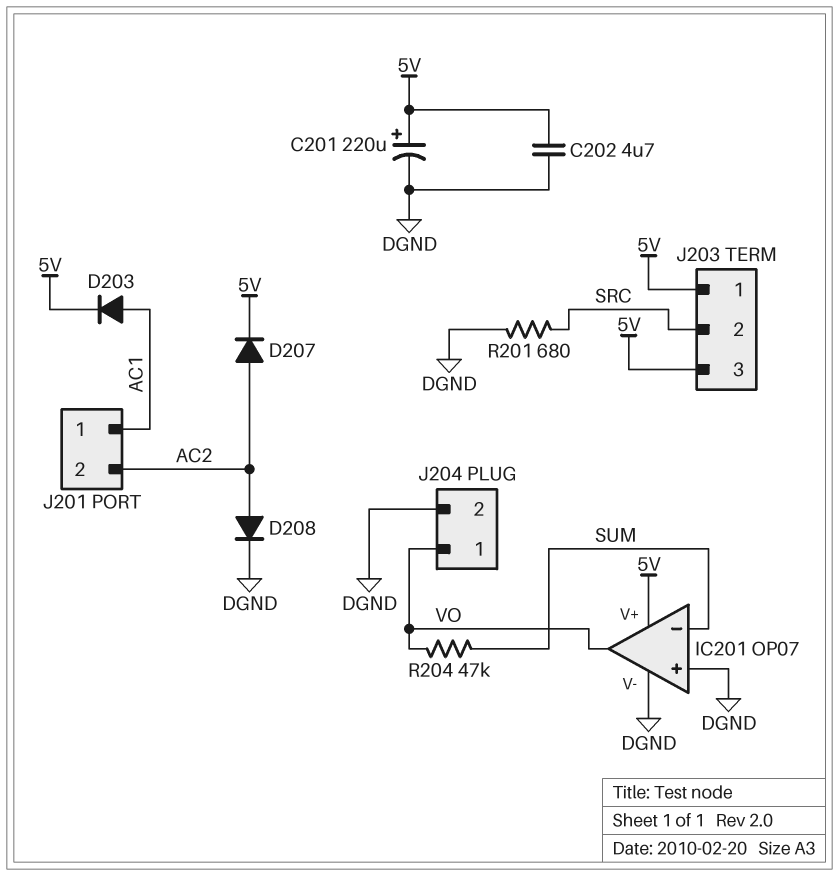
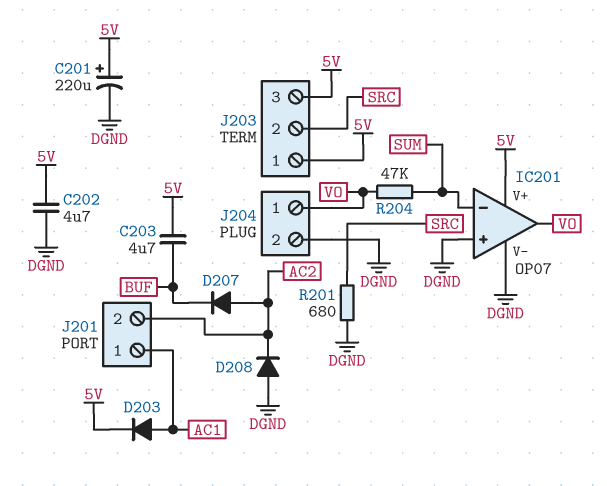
C203: none -> 4.7uF (5V, BUF)
D207: diode (A AC2, K 5V) -> diode (A AC2, K BUF)
D208: diode (A AC2, K DGND) -> diode (A DGND, K AC2)

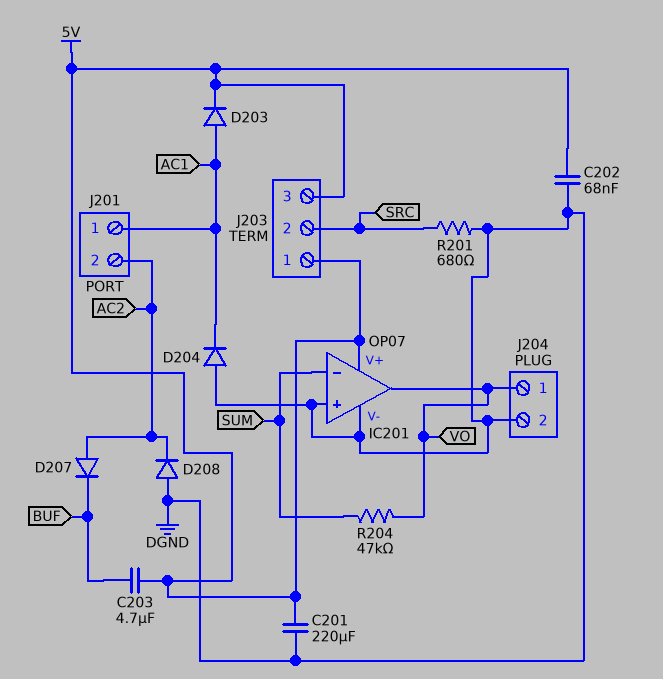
C201: 220uF (plus 5V, minus DGND) -> 220uF (5V, DGND)
C202: 4.7uF (5V, DGND) -> 68nF (5V, DGND)
D204: none -> diode (A DGND, K AC1)

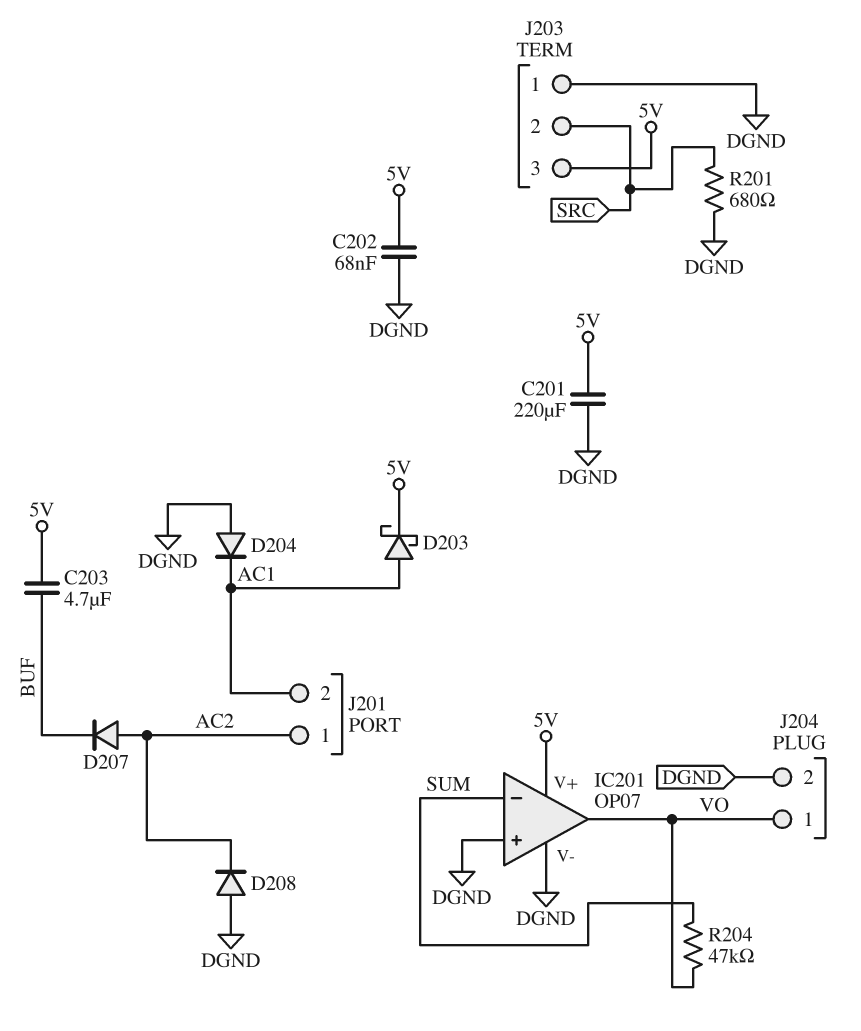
D203: diode (A AC1, K 5V) -> schottky (A AC1, K 5V)
J201 pin 1: AC1 -> AC2
J201 pin 2: AC2 -> AC1
J203 pin 1: 5V -> DGND

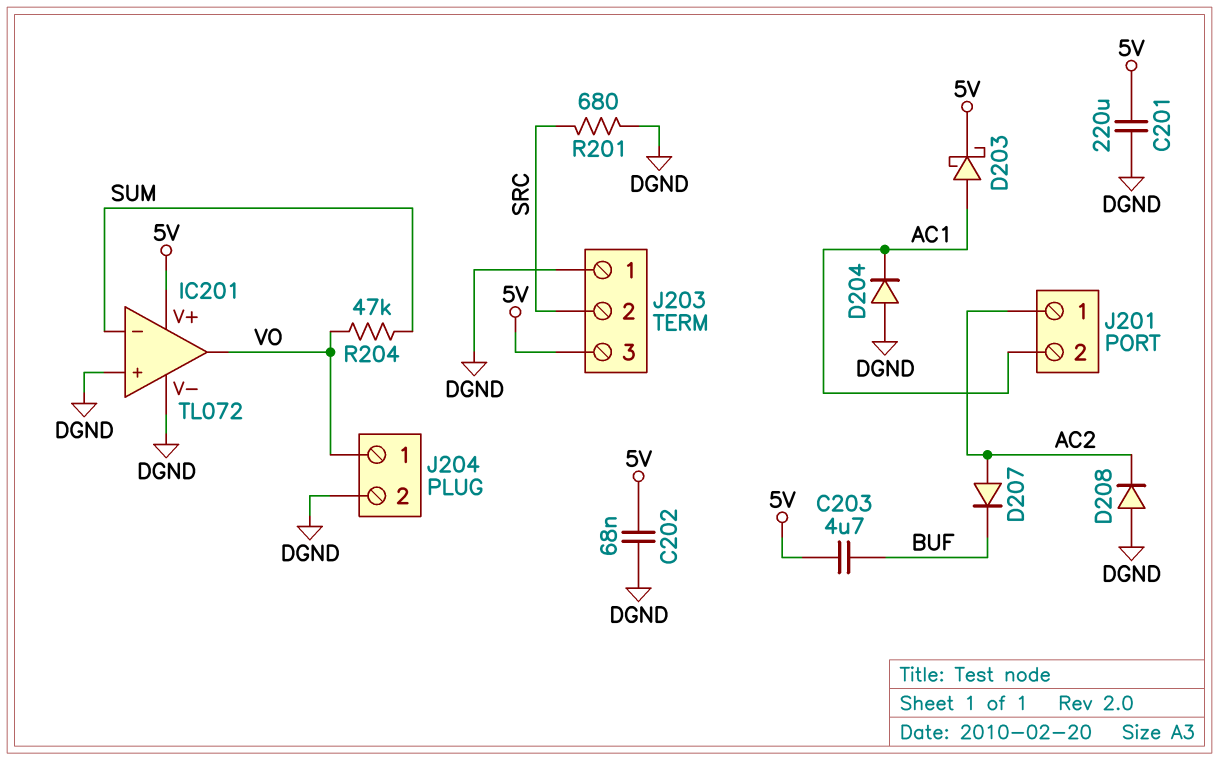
IC201: OP07 -> TL072

